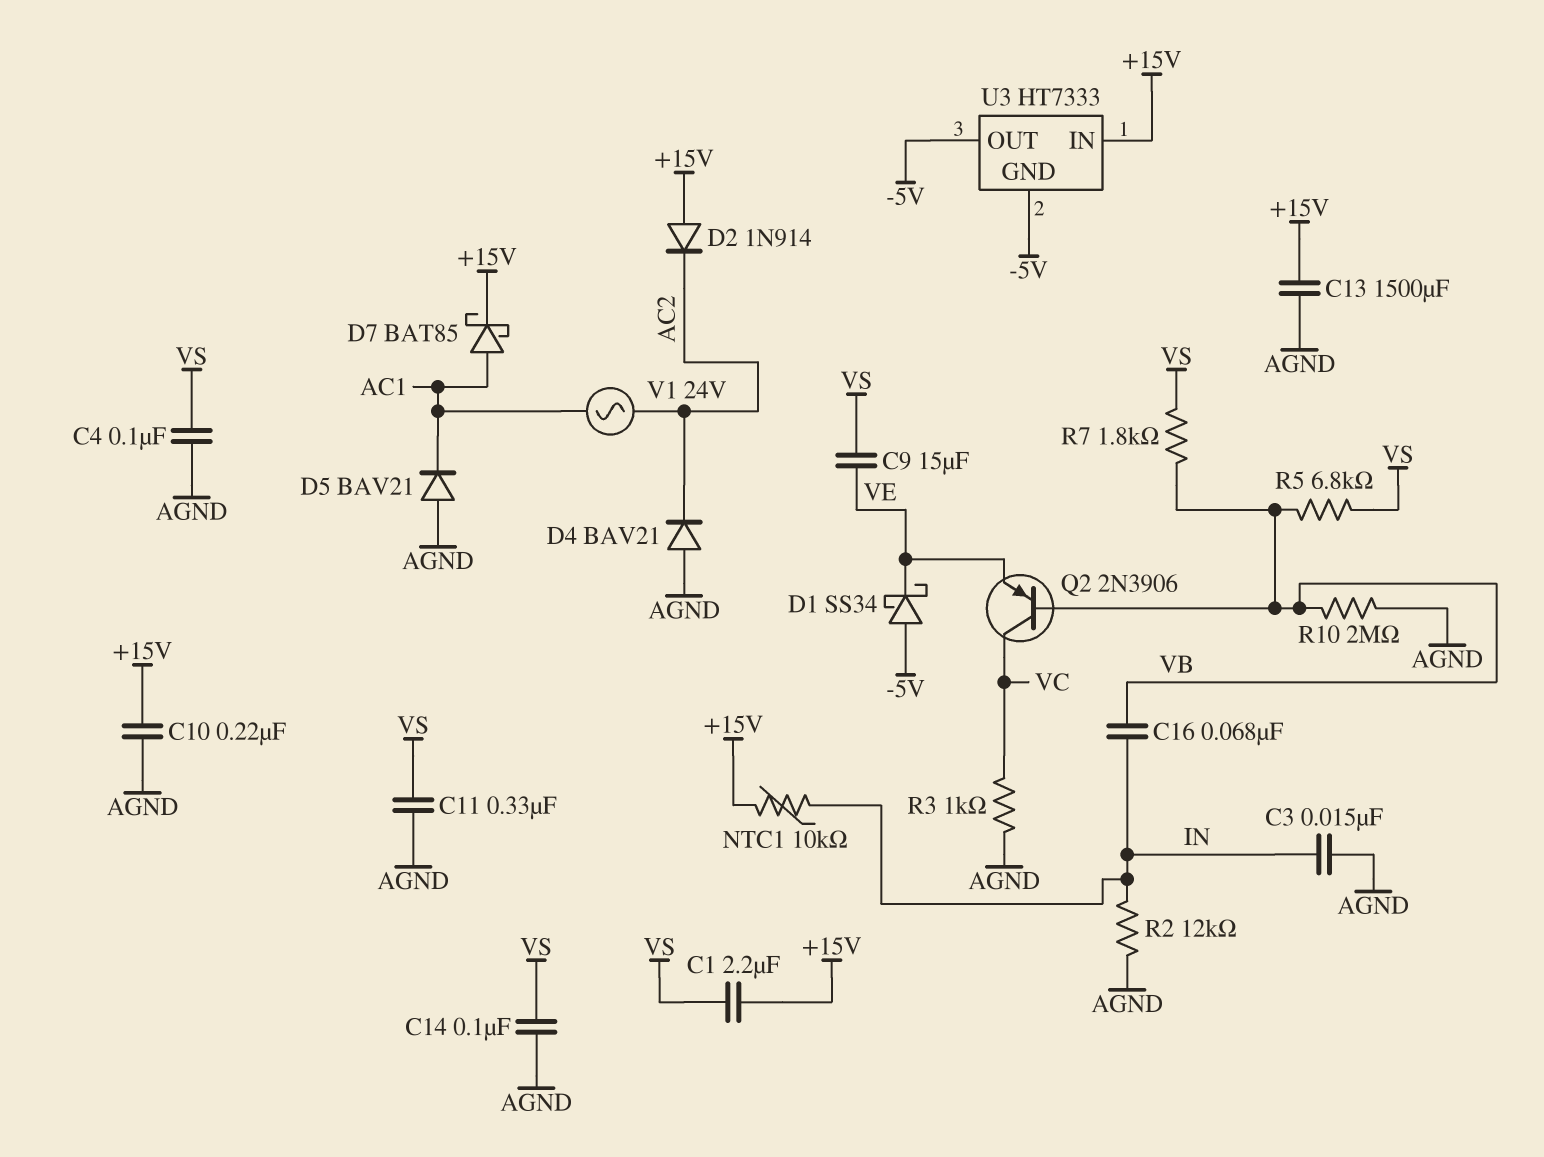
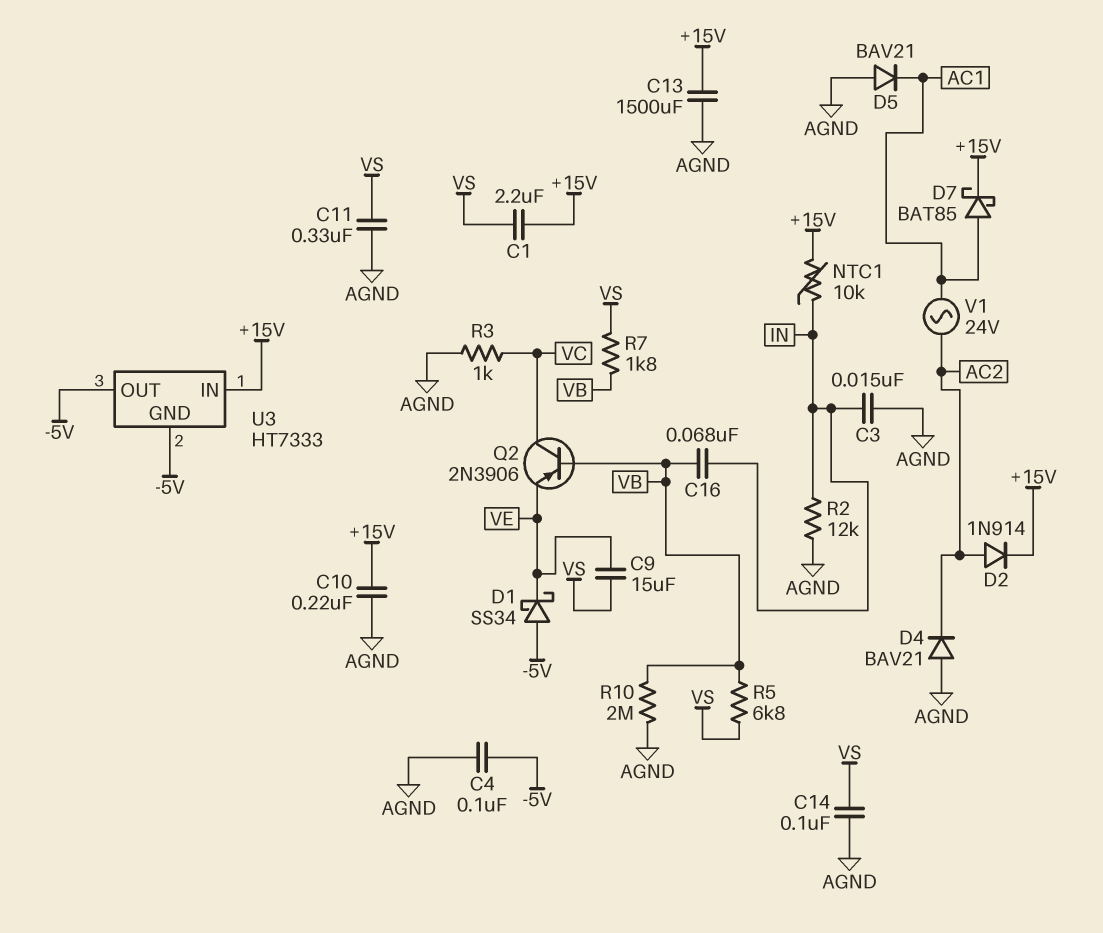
C4: 100nF (AGND, VS) -> 100nF (-5V, AGND)
D2: diode 1N914 (A +15V, K AC2) -> diode 1N914 (A AC2, K +15V)

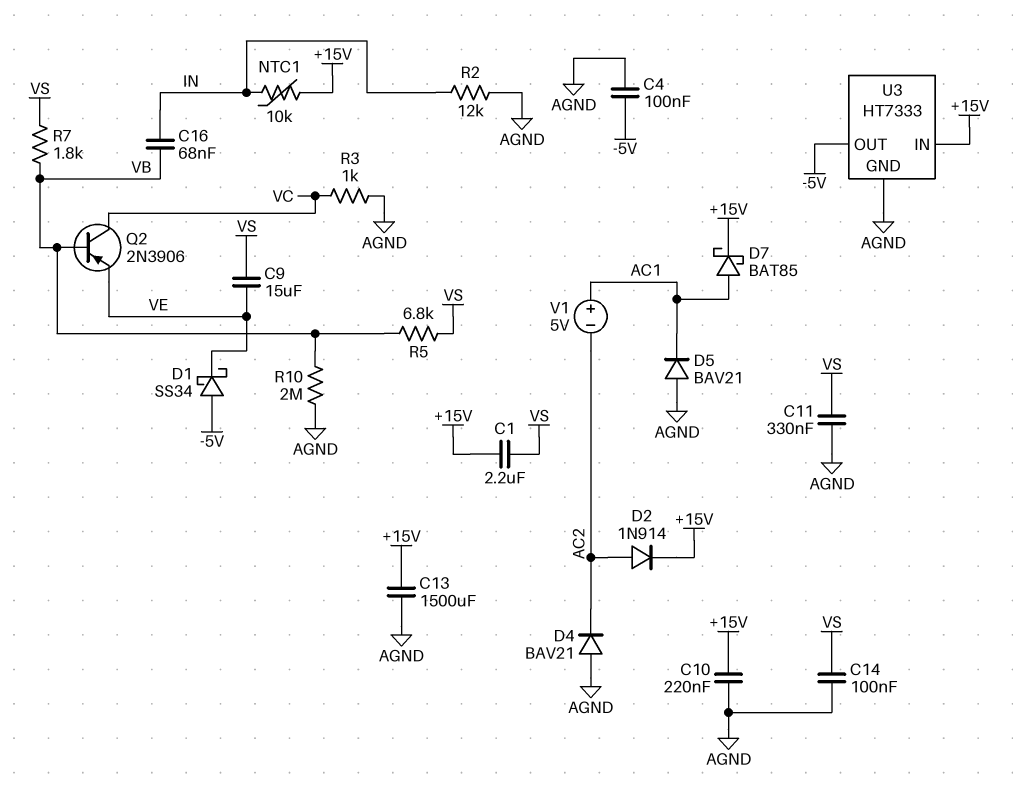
C3: 15nF (AGND, IN) -> none
U3 pin GND: -5V -> AGND
V1: AC 24V (AC1, AC2) -> 5V (plus AC1, minus AC2)

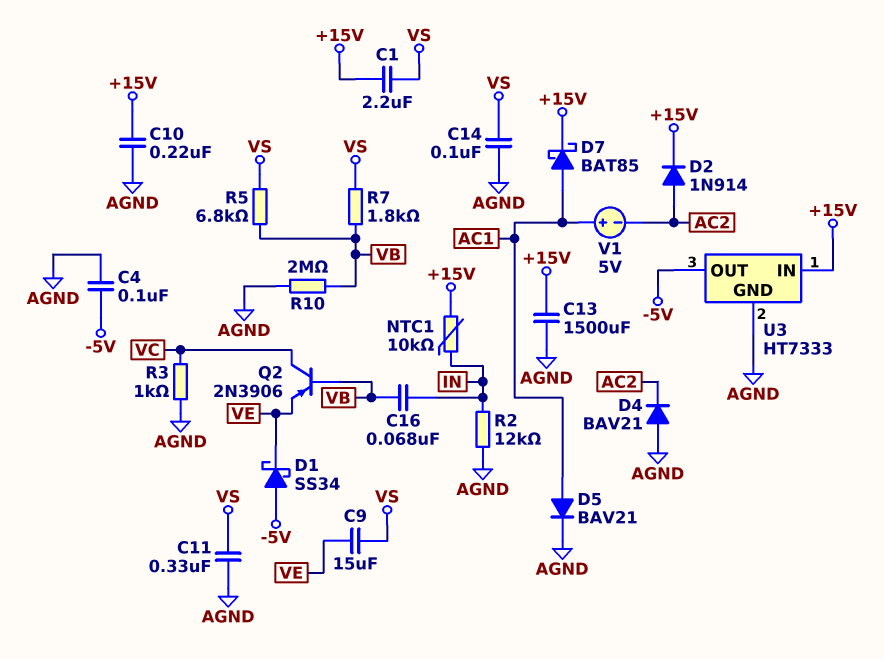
D5: diode BAV21 (A AGND, K AC1) -> diode BAV21 (A AC1, K AGND)

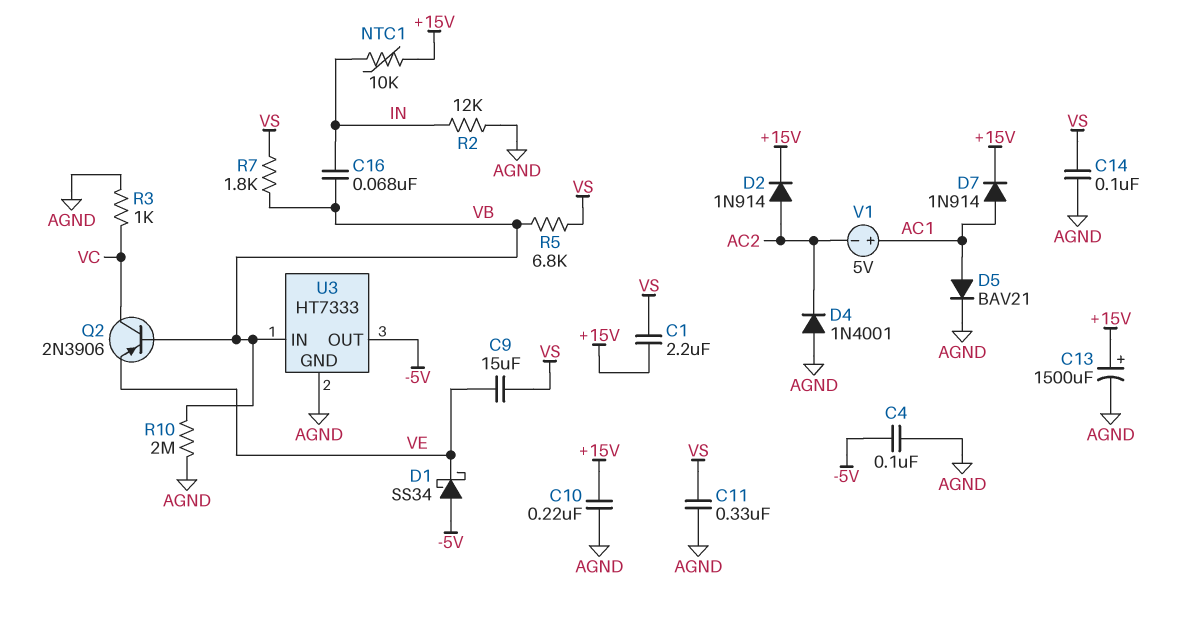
C13: 1500uF (+15V, AGND) -> 1500uF (plus +15V, minus AGND)
D4: diode BAV21 (A AGND, K AC2) -> diode 1N4001 (A AGND, K AC2)
D7: schottky BAT85 (A AC1, K +15V) -> diode 1N914 (A AC1, K +15V)
U3 pin IN: +15V -> VB

